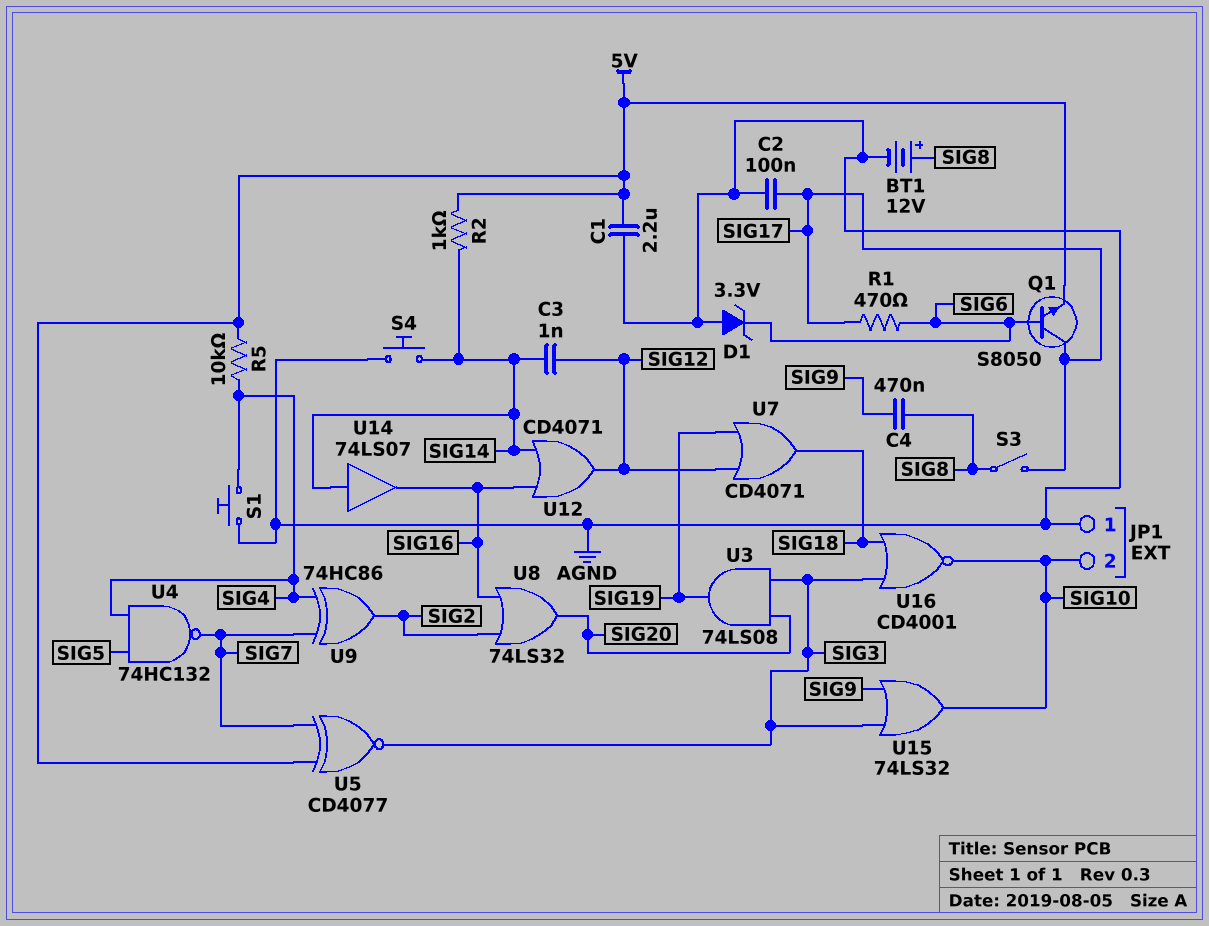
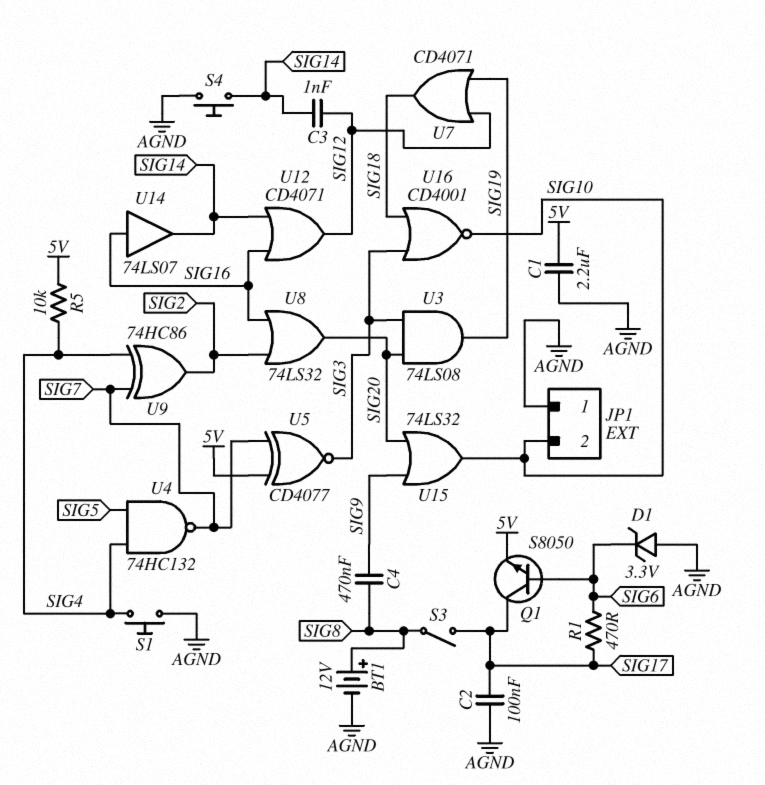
R2: 1k (5V, SIG14) -> none
U14: buffer 74LS07 (in SIG14, out SIG16) -> buffer 74LS07 (in SIG16, out SIG14)
U15: OR 74LS32 (in SIG3, in SIG9, out SIG10) -> OR 74LS32 (in SIG9, in SIG20, out SIG10)

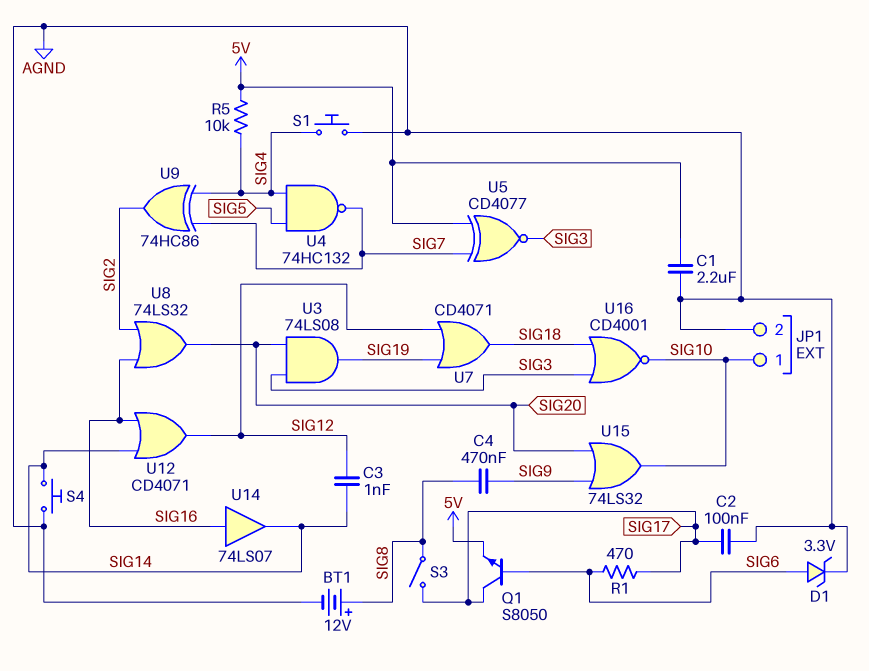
D1: zener 3.3V (A AGND, K SIG6) -> zener 3.3V (A SIG6, K AGND)
JP1 pin 1: AGND -> SIG10
JP1 pin 2: SIG10 -> AGND

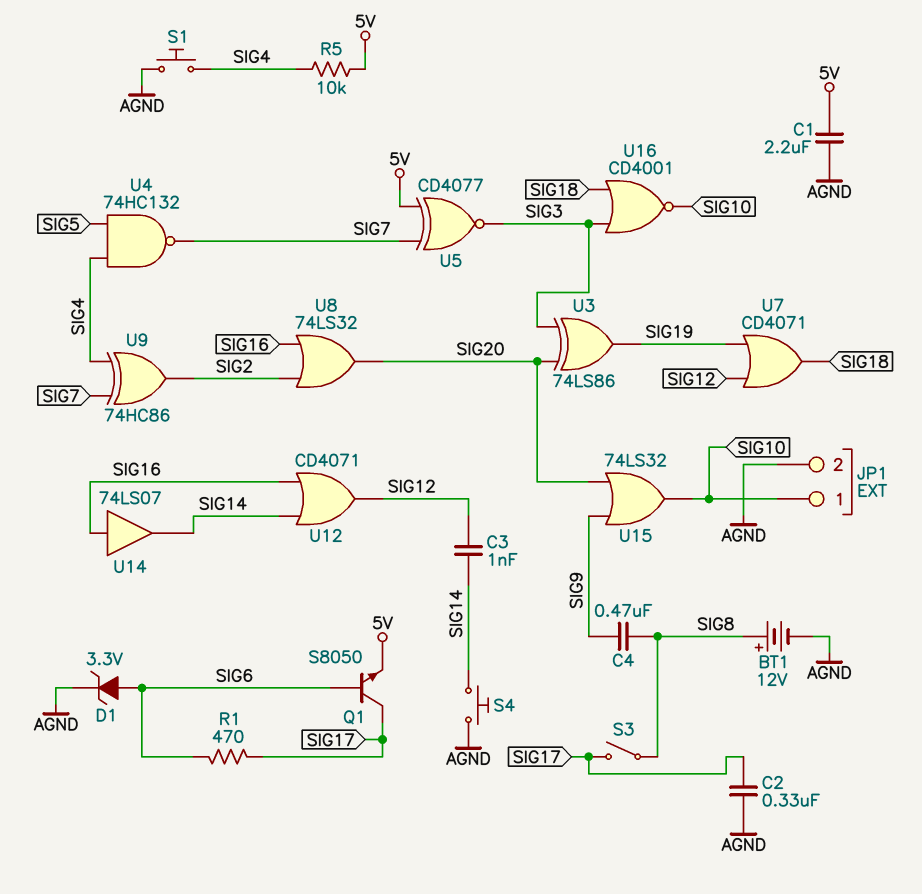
C2: 100nF (AGND, SIG17) -> 330nF (AGND, SIG17)
U3: AND 74LS08 (in SIG3, in SIG20, out SIG19) -> XOR 74LS86 (in SIG3, in SIG20, out SIG19)

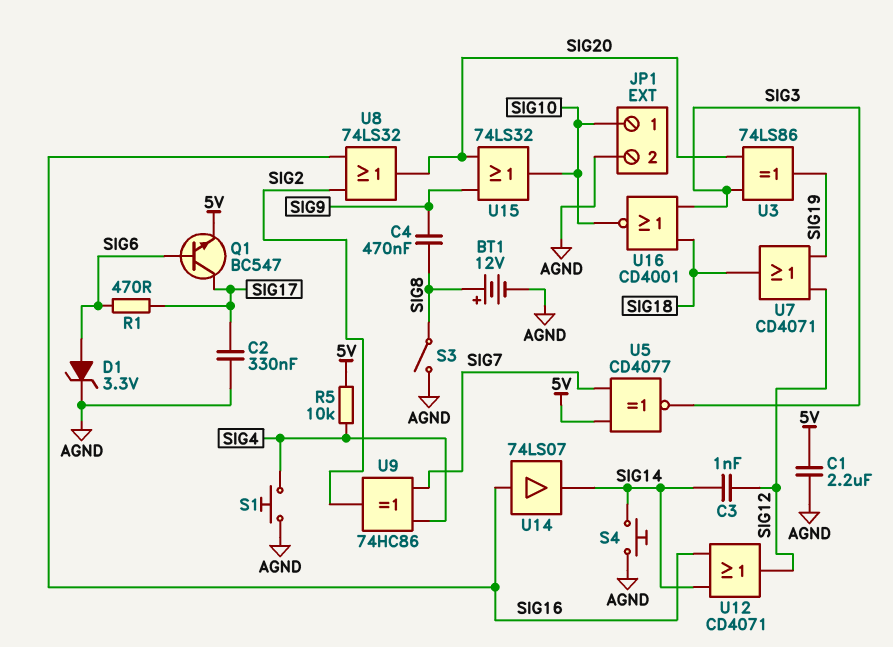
Q1: NPN S8050 (B SIG6, C SIG17, E 5V) -> NPN BC547 (B SIG6, C SIG17, E 5V)
S3: switch (SIG8, SIG17) -> switch (AGND, SIG8)
U4: NAND 74HC132 (in SIG4, in SIG5, out SIG7) -> none

